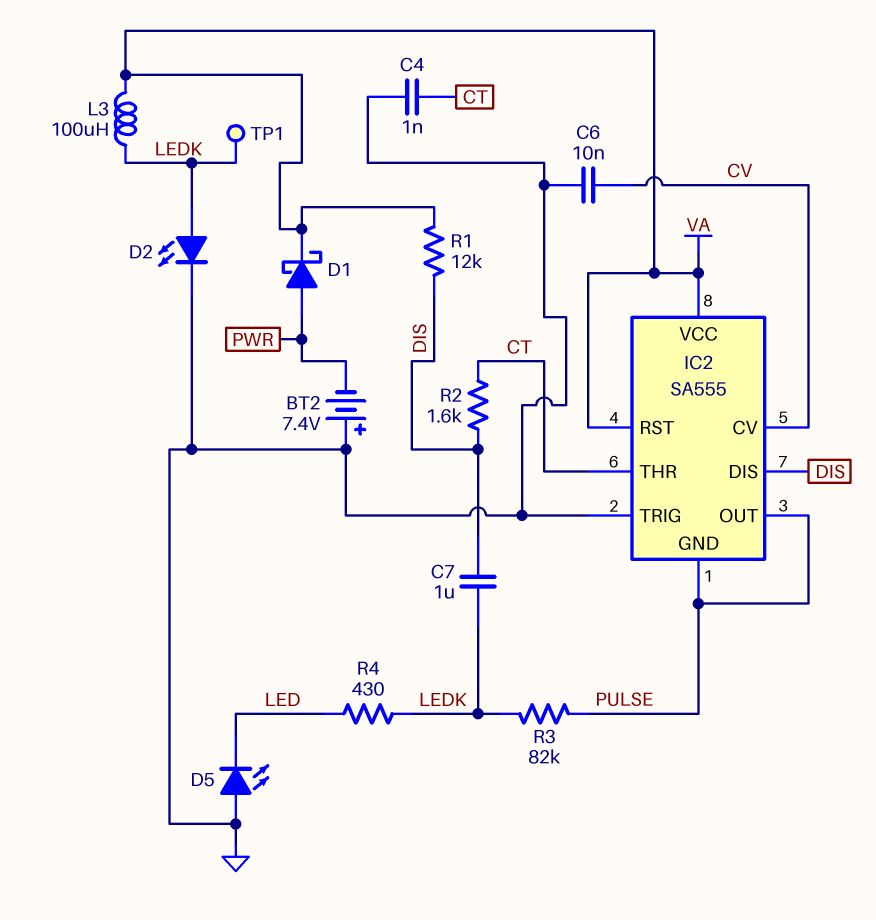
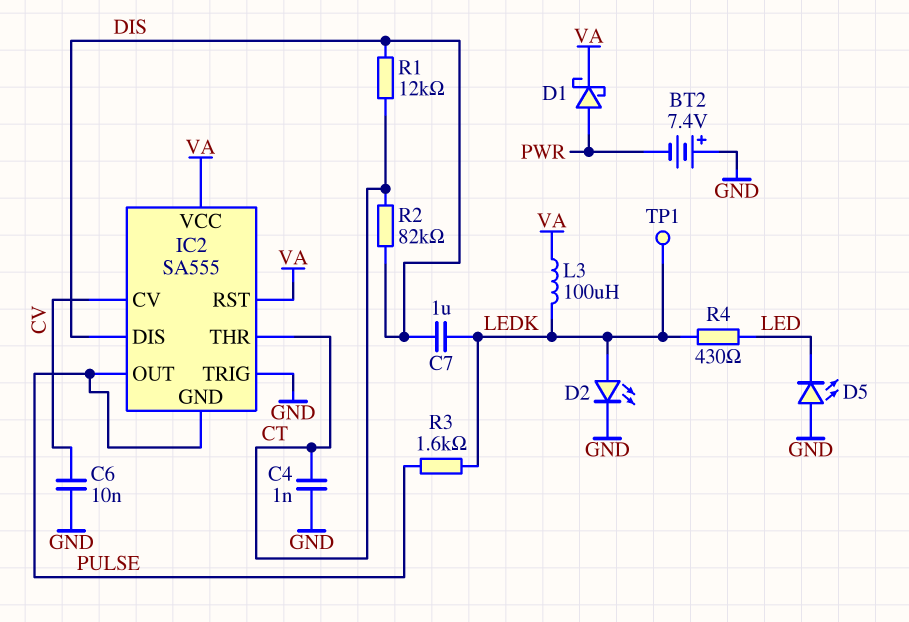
R1: 12k (DIS, VA) -> 12k (CT, DIS)
R2: 1.6k (CT, DIS) -> 82k (CT, DIS)
R3: 82k (LEDK, PULSE) -> 1.6k (LEDK, PULSE)

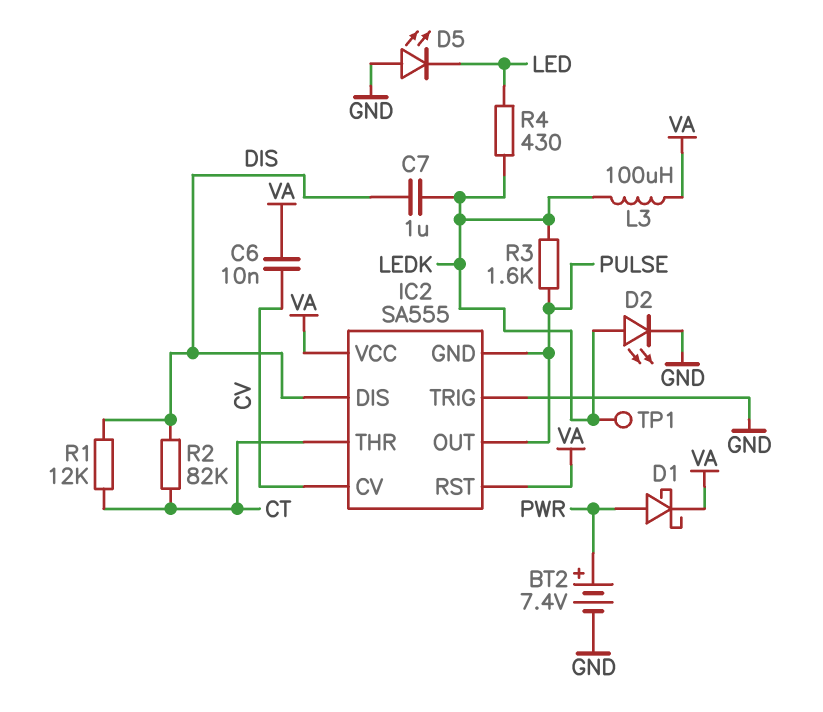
BT2: 7.4V (plus GND, minus PWR) -> 7.4V (plus PWR, minus GND)
C4: 1nF (CT, GND) -> none
C6: 10nF (CV, GND) -> 10nF (CV, VA)

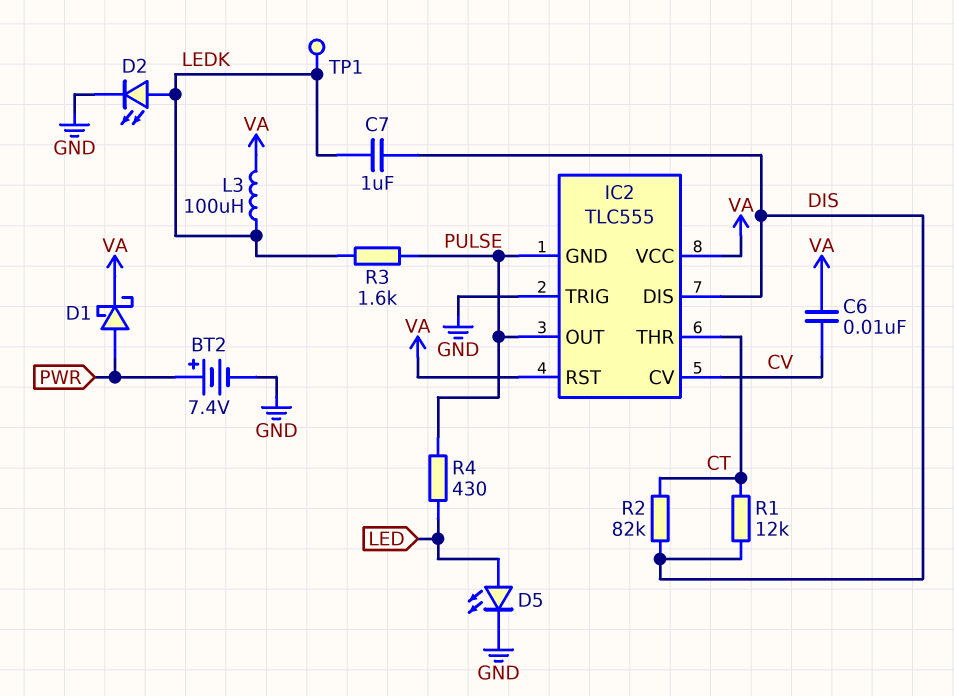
D5: LED (A GND, K LED) -> LED (A LED, K GND)
IC2: SA555 -> TLC555
R4: 430 (LED, LEDK) -> 430 (LED, PULSE)

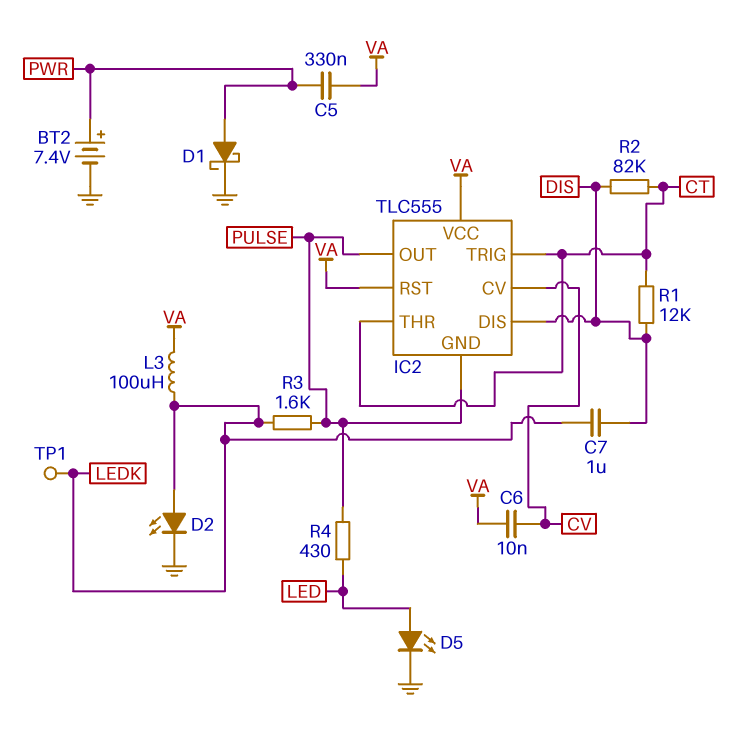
C5: none -> 330nF (PWR, VA)
D1: schottky (A PWR, K VA) -> schottky (A PWR, K GND)
IC2 pin TRIG: GND -> CT

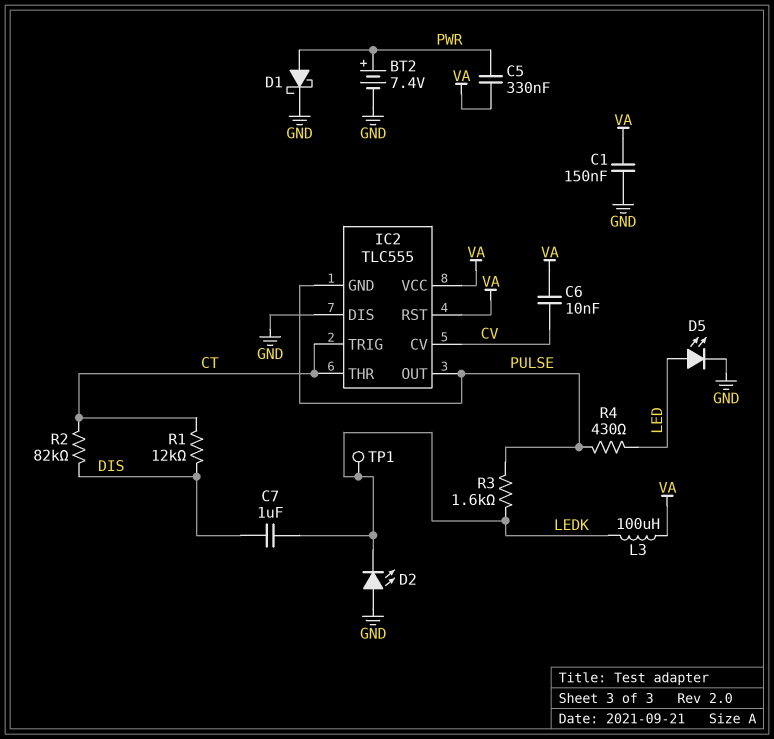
C1: none -> 150nF (GND, VA)
D2: LED (A LEDK, K GND) -> LED (A GND, K LEDK)
IC2 pin DIS: DIS -> GND

